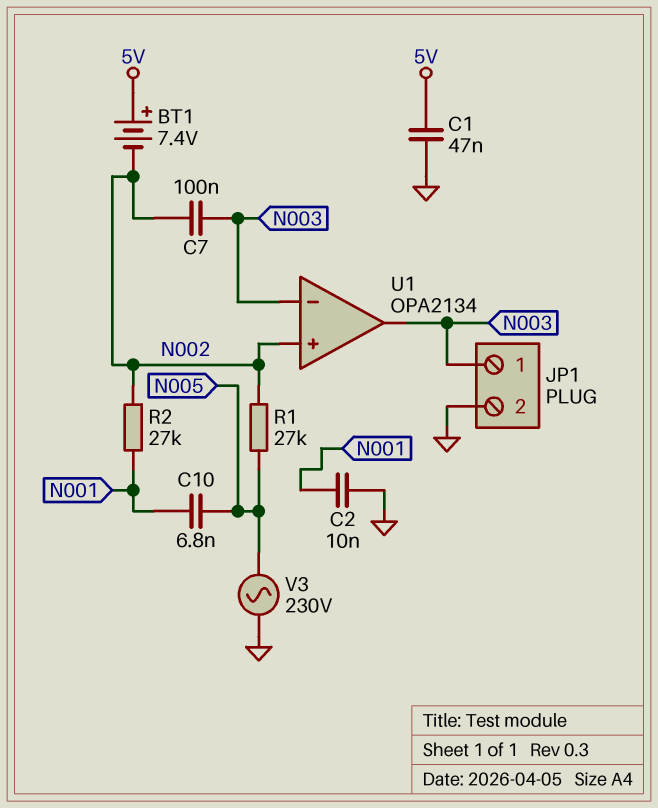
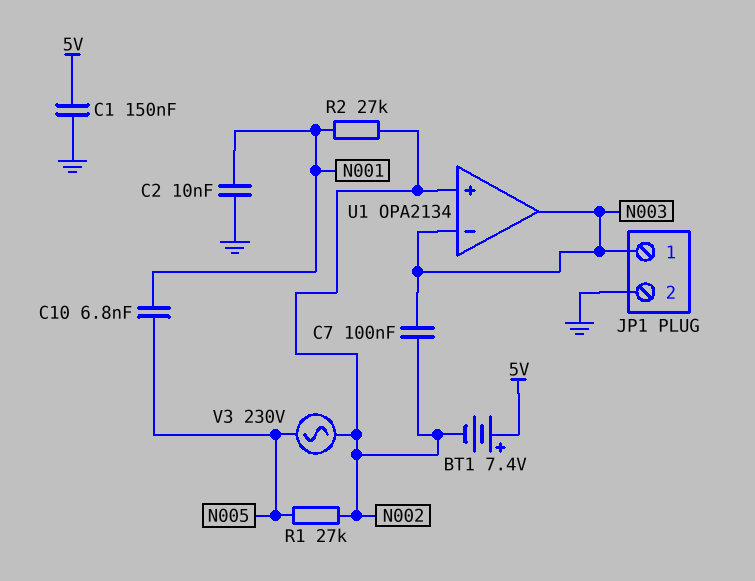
C1: 47nF (5V, GND) -> 150nF (5V, GND)
V3: AC 230V (GND, N005) -> AC 230V (N002, N005)

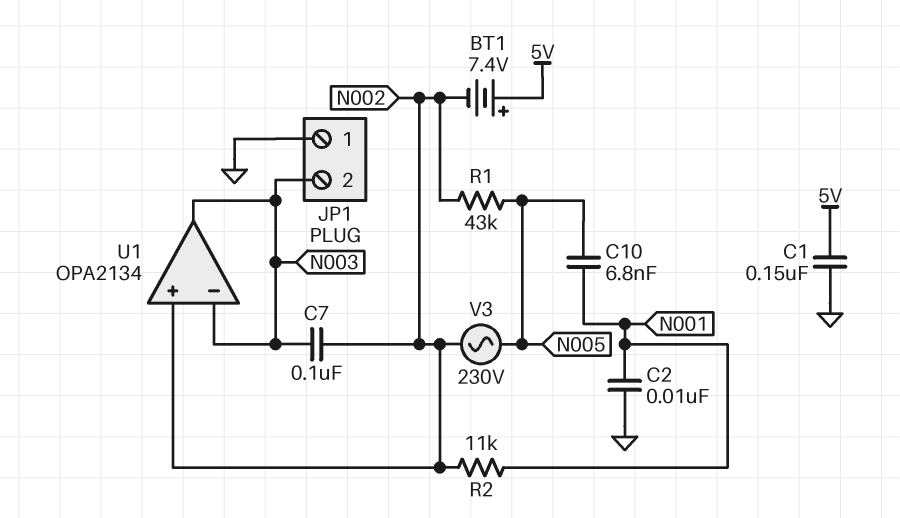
JP1 pin 1: N003 -> GND
JP1 pin 2: GND -> N003
R1: 27k (N002, N005) -> 43k (N002, N005)
R2: 27k (N001, N002) -> 11k (N001, N002)

